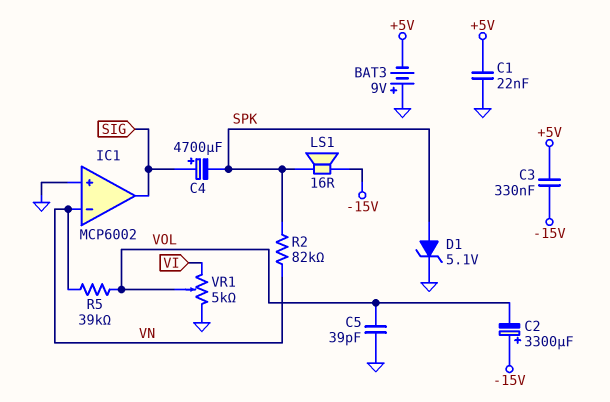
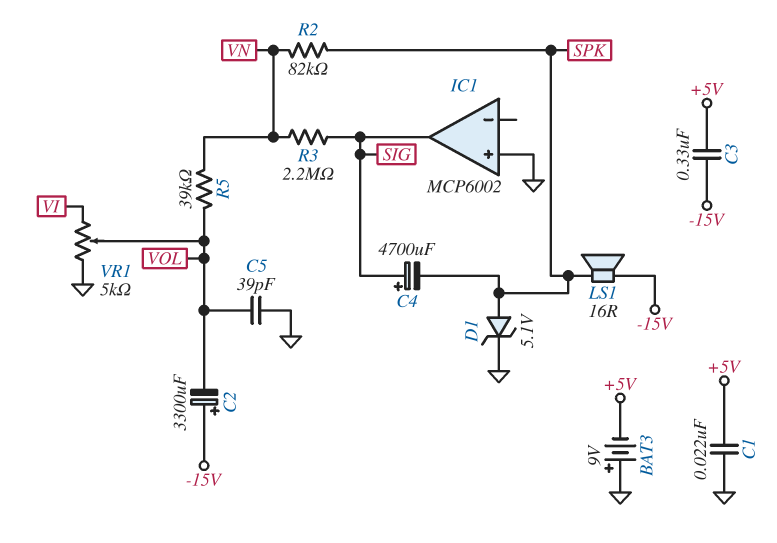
IC1 pin in-: VN -> none
R3: none -> 2.2M (SIG, VN)

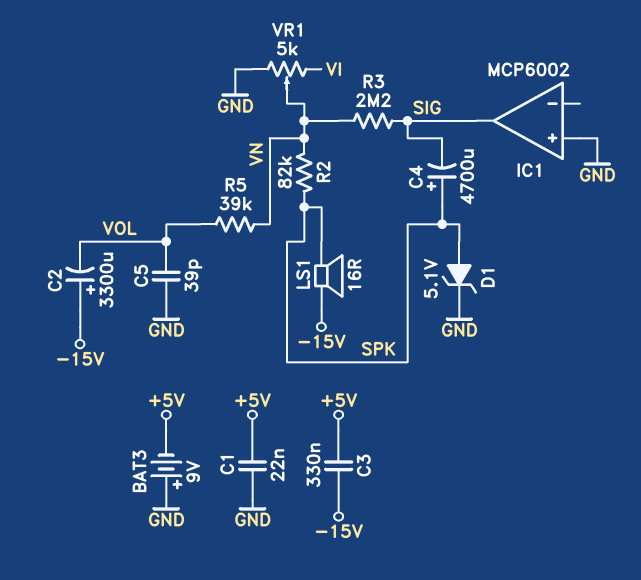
C4: 4700uF (plus SIG, minus SPK) -> 4700uF (plus SPK, minus SIG)
VR1: 5k (GND, VI, wiper VOL) -> 5k (GND, VI, wiper VN)

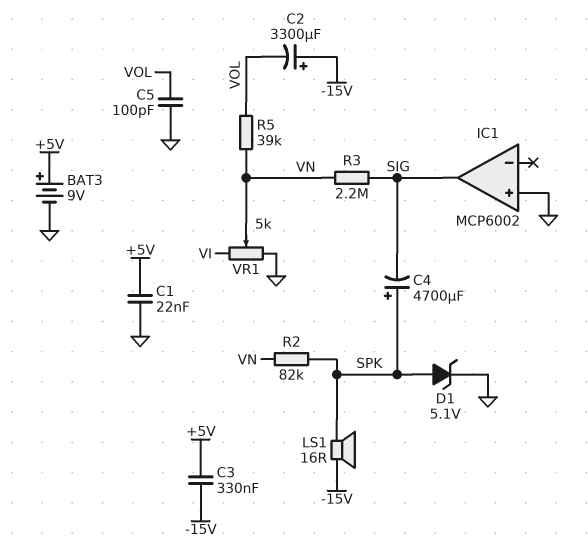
BAT3: 9V (plus GND, minus +5V) -> 9V (plus +5V, minus GND)
C5: 39pF (GND, VOL) -> 100pF (GND, VOL)

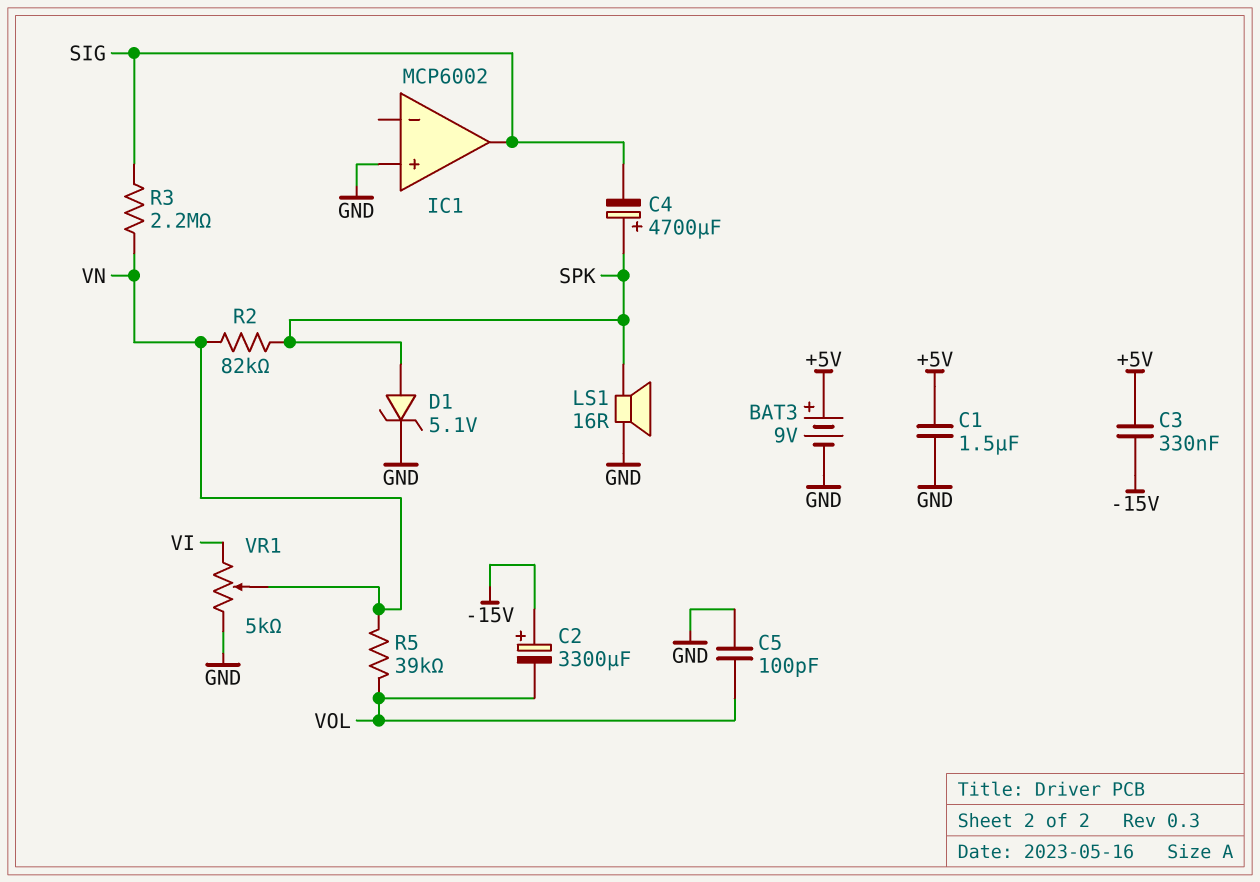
C1: 22nF (+5V, GND) -> 1.5uF (+5V, GND)
LS1: speaker 16R (-15V, SPK) -> speaker 16R (GND, SPK)

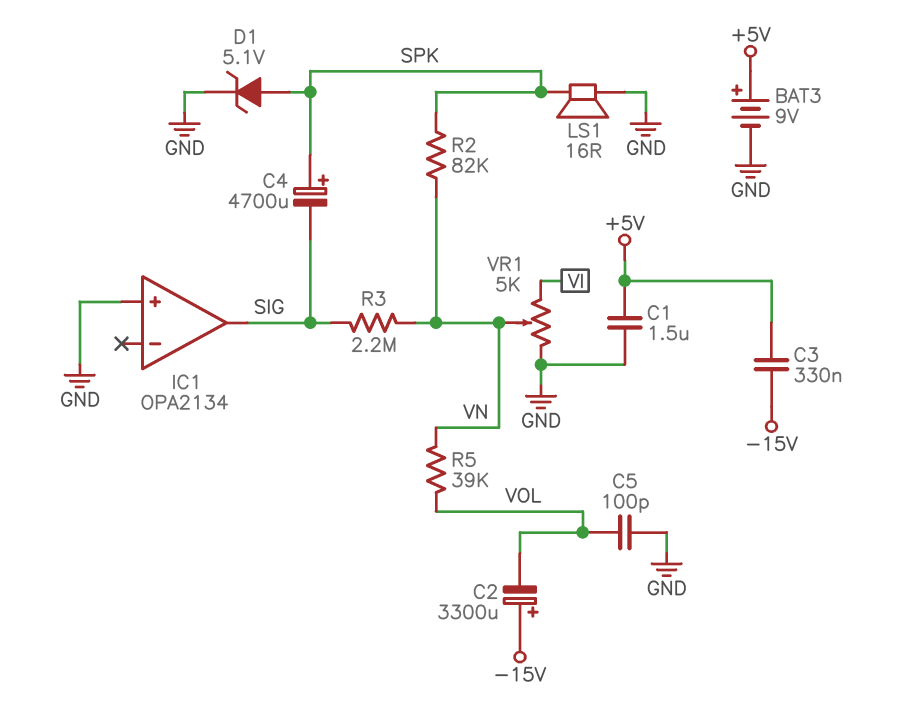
IC1: MCP6002 -> OPA2134

